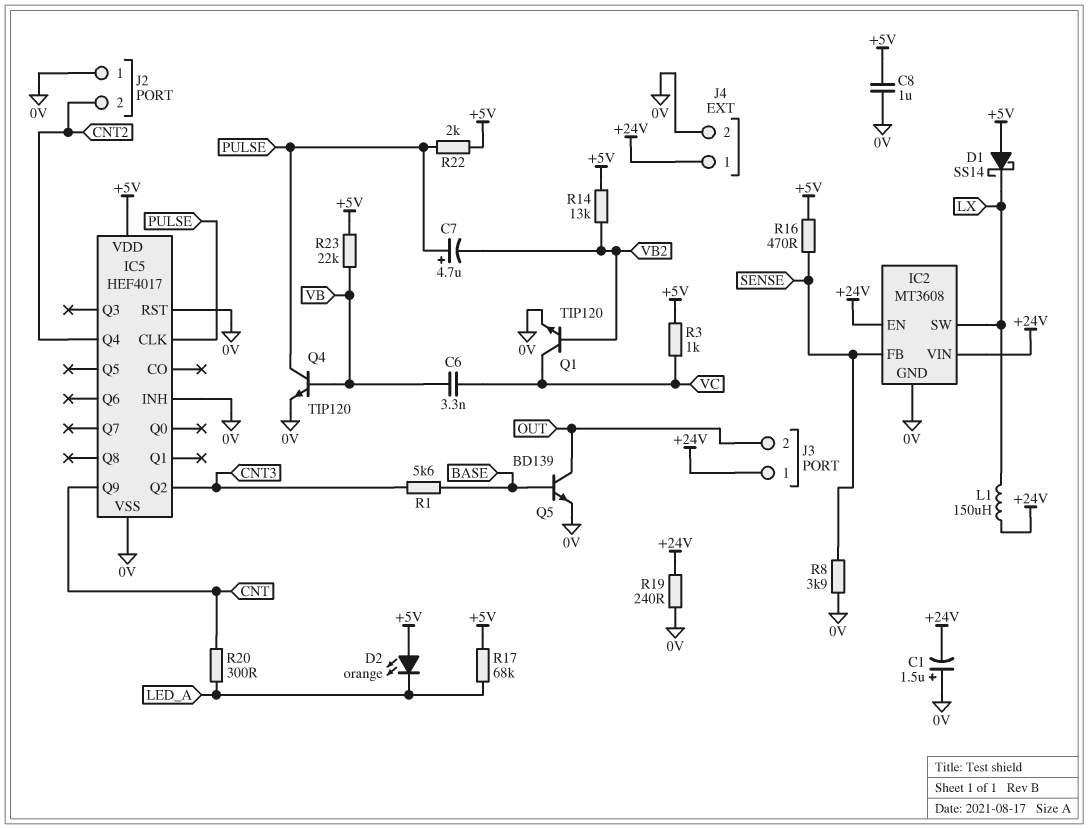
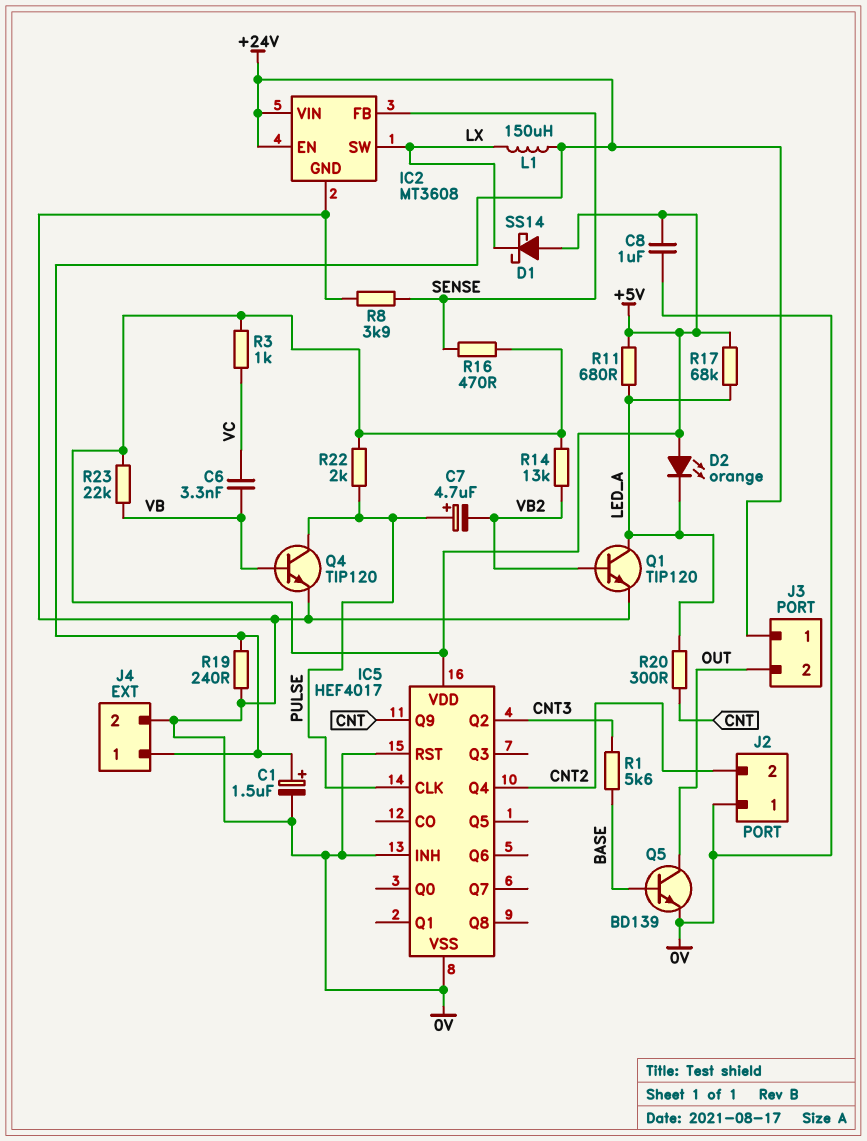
C1: 1.5uF (plus 0V, minus +24V) -> 1.5uF (plus +24V, minus 0V)
Q1: NPN TIP120 (B VB2, C VC, E 0V) -> NPN TIP120 (B VB2, C LED_A, E 0V)
R11: none -> 680 (+5V, LED_A)

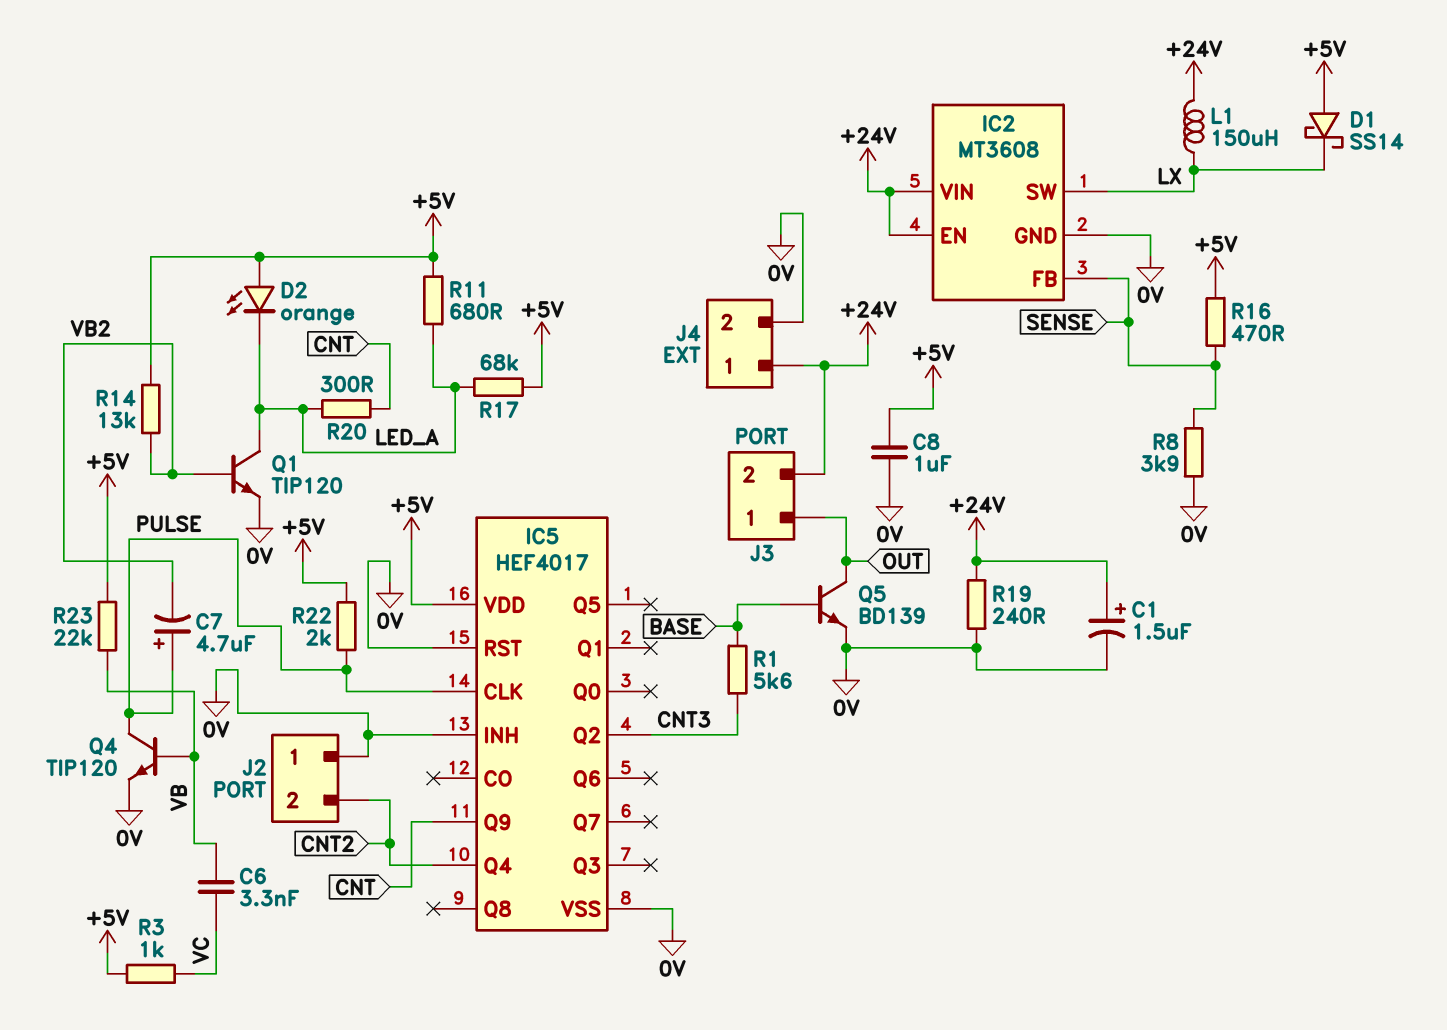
J3 pin 1: +24V -> OUT
J3 pin 2: OUT -> +24V

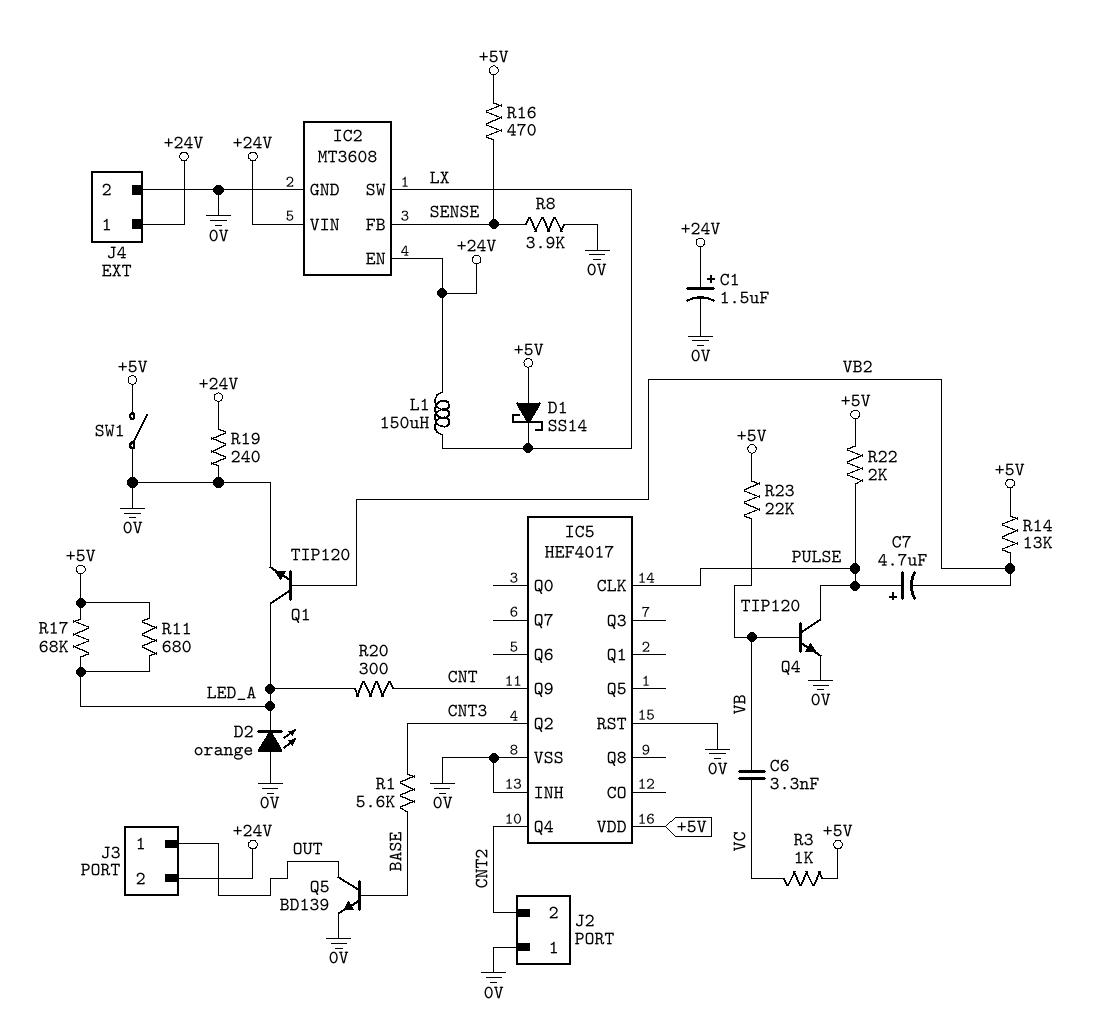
C8: 1uF (+5V, 0V) -> none
D2: LED orange (A +5V, K LED_A) -> LED orange (A 0V, K LED_A)
SW1: none -> switch (+5V, 0V)

